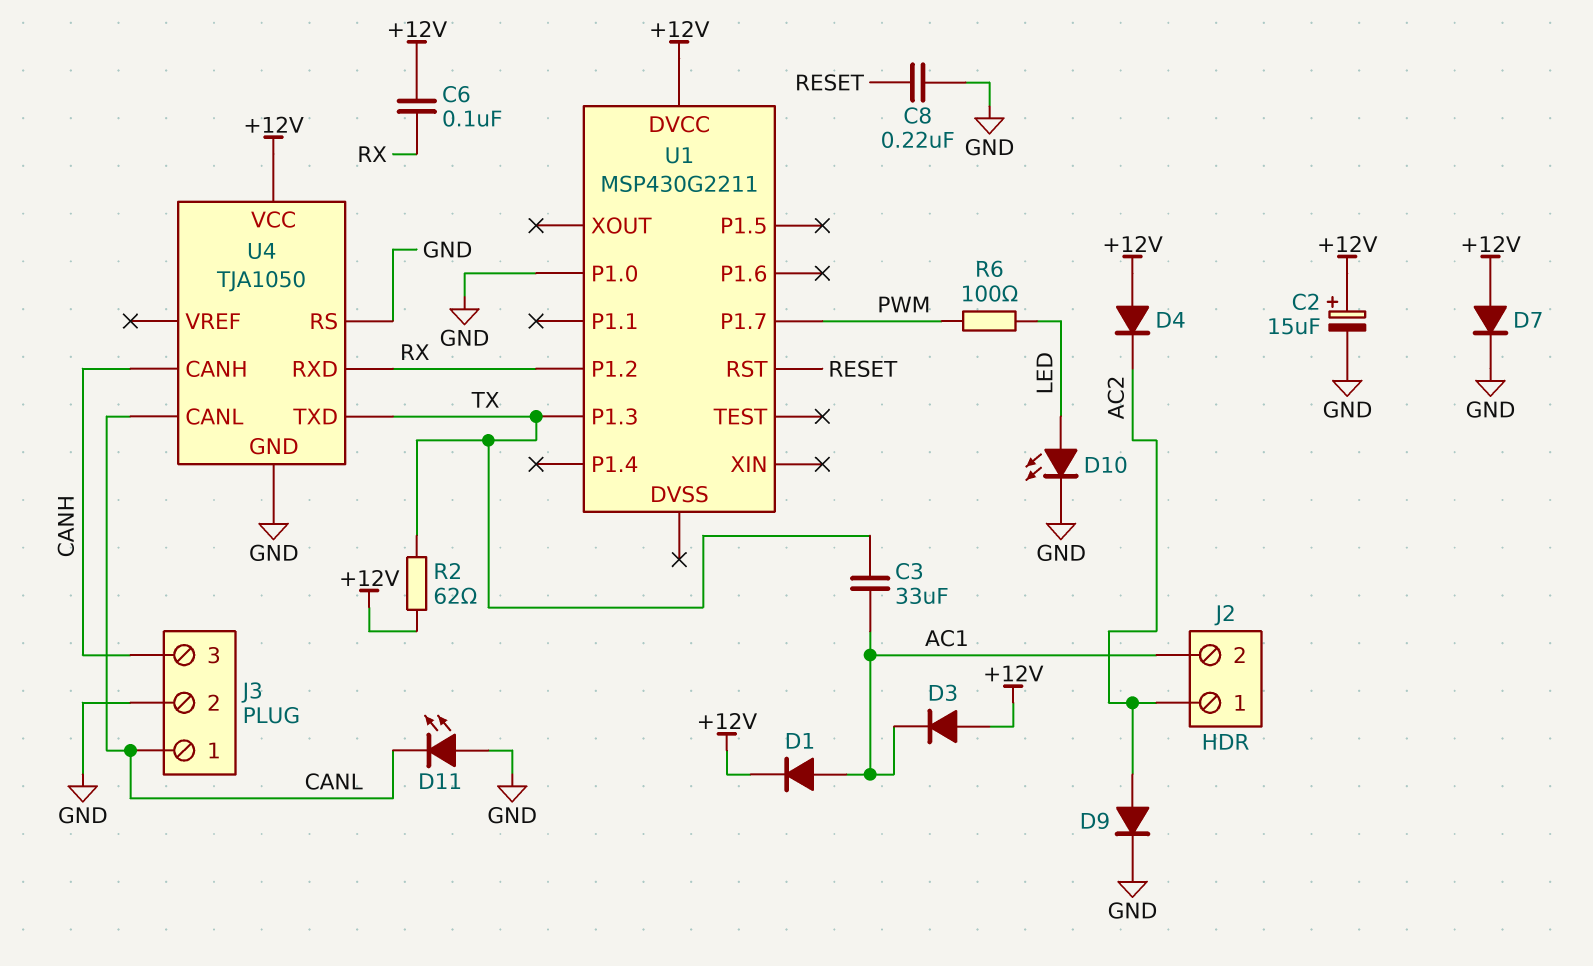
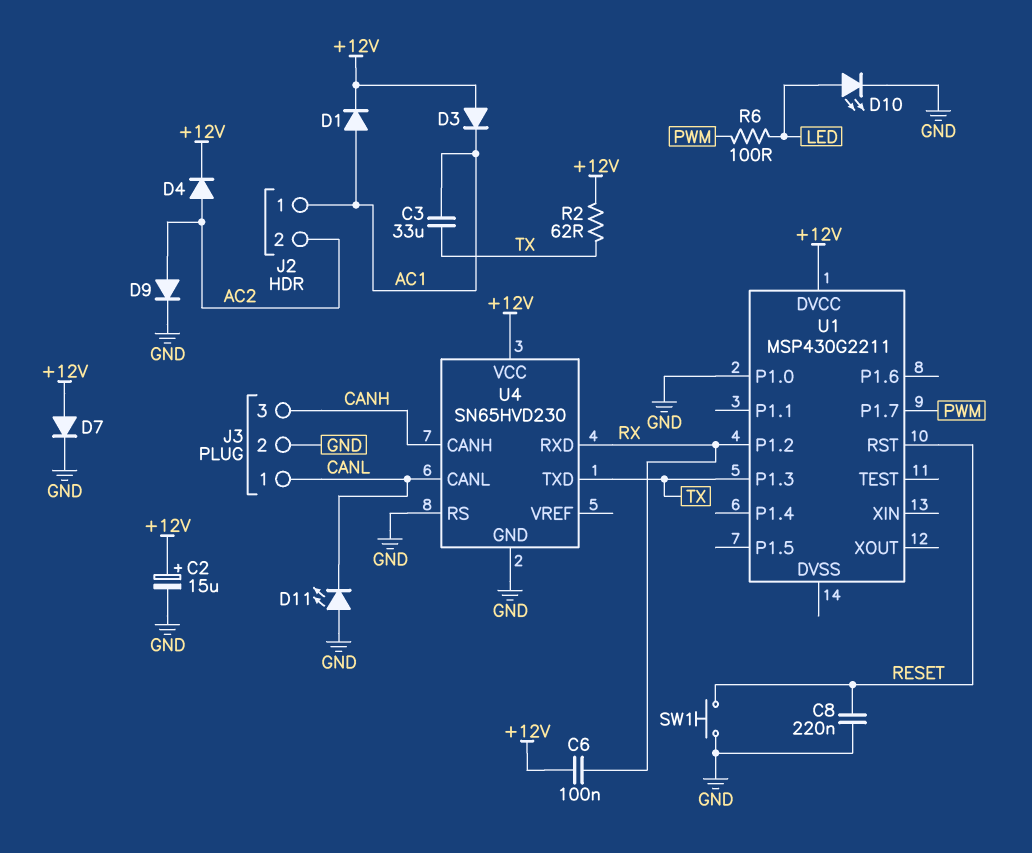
D4: diode (A +12V, K AC2) -> diode (A AC2, K +12V)
J2 pin 1: AC2 -> AC1
J2 pin 2: AC1 -> AC2
SW1: none -> button (GND, RESET)
U4: TJA1050 -> SN65HVD230

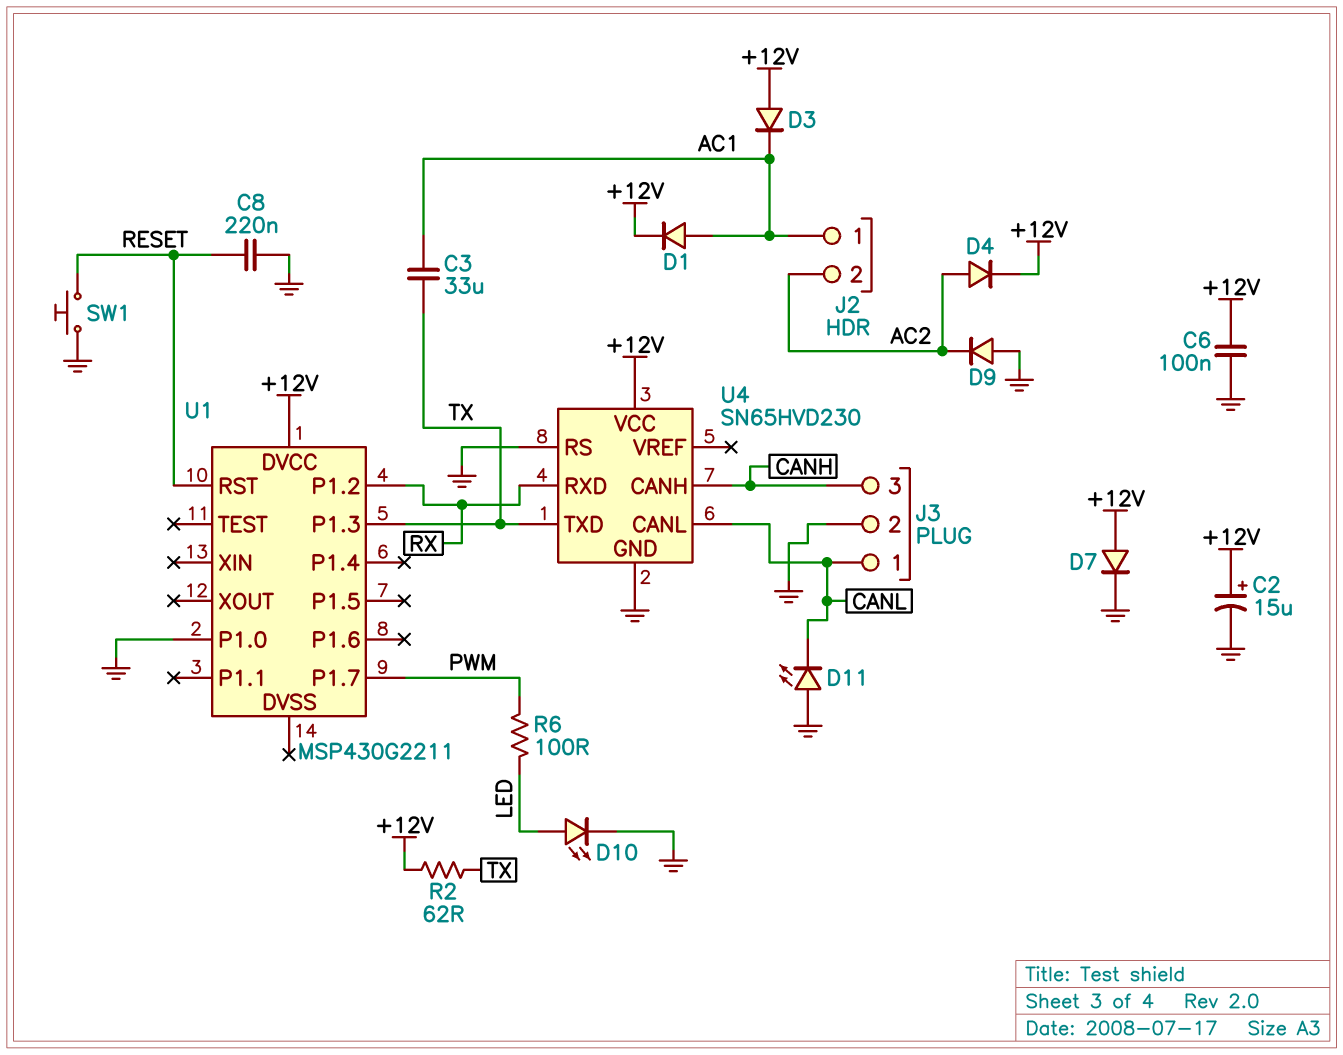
C6: 100nF (+12V, RX) -> 100nF (+12V, GND)
D9: diode (A AC2, K GND) -> diode (A GND, K AC2)

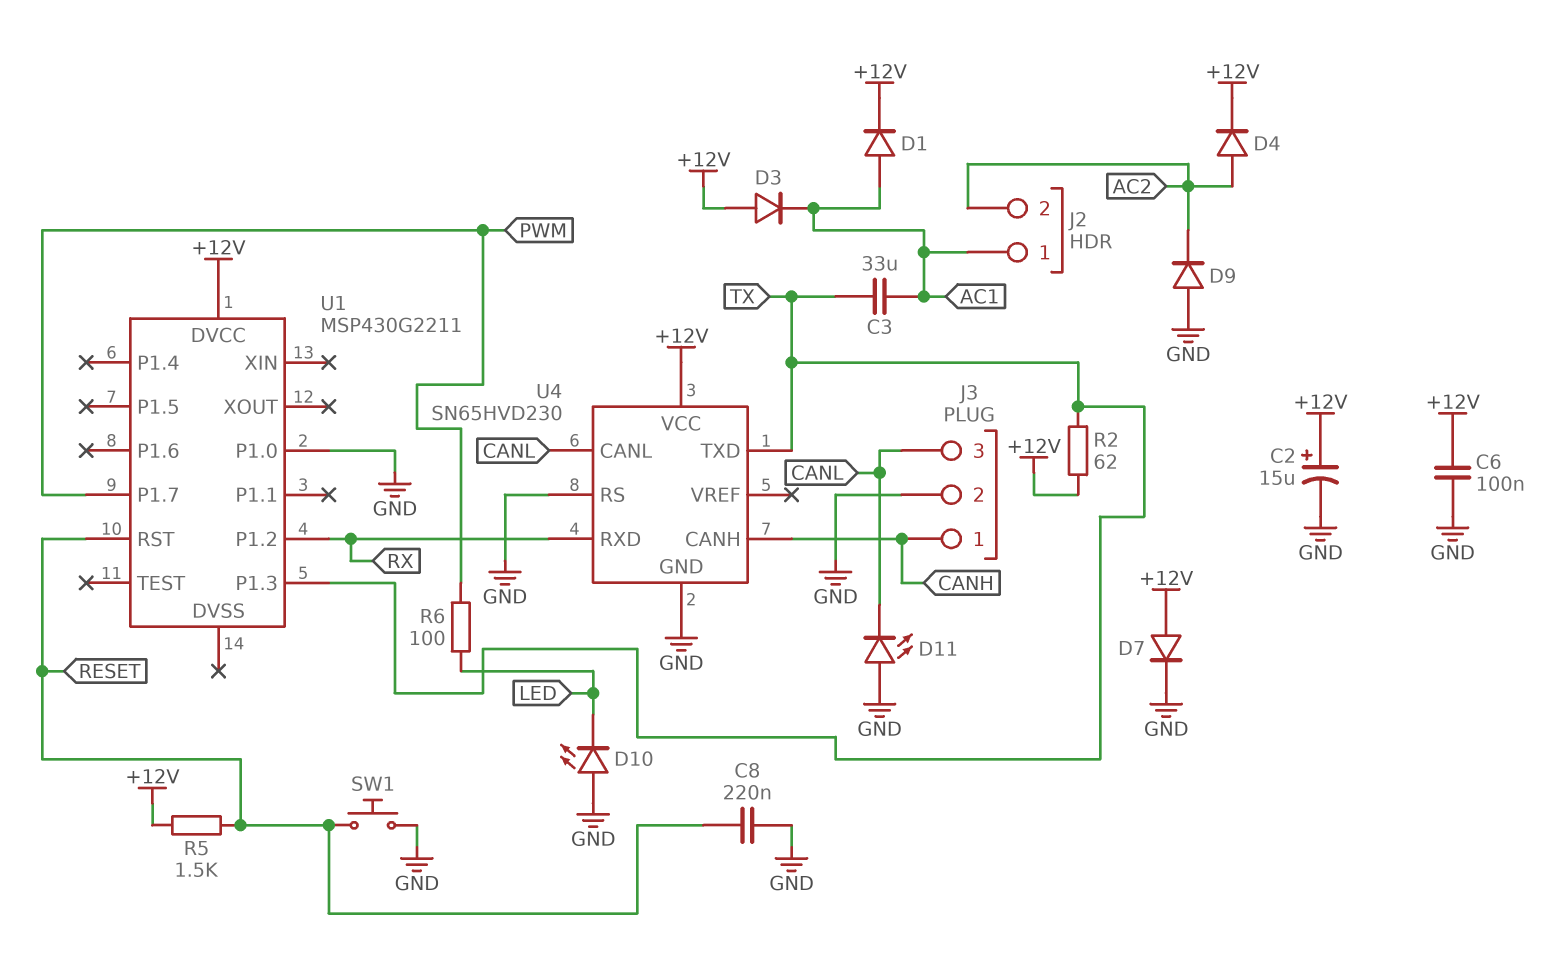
D10: LED (A LED, K GND) -> LED (A GND, K LED)
J3 pin 1: CANL -> CANH
J3 pin 3: CANH -> CANL
R5: none -> 1.5k (+12V, RESET)

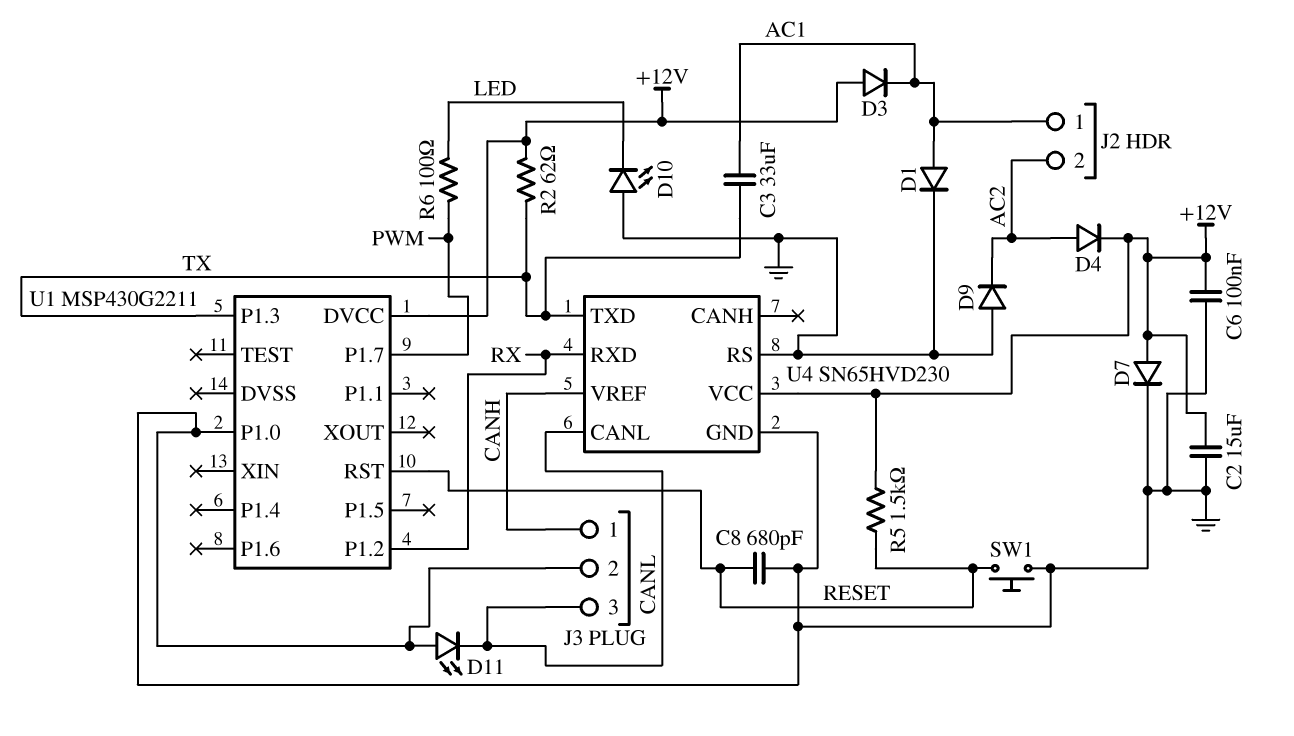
C2: 15uF (plus +12V, minus GND) -> 15uF (+12V, GND)
C8: 220nF (GND, RESET) -> 680pF (GND, RESET)
D1: diode (A AC1, K +12V) -> diode (A AC1, K GND)
U4 pin CANH: CANH -> none
U4 pin VREF: none -> CANH

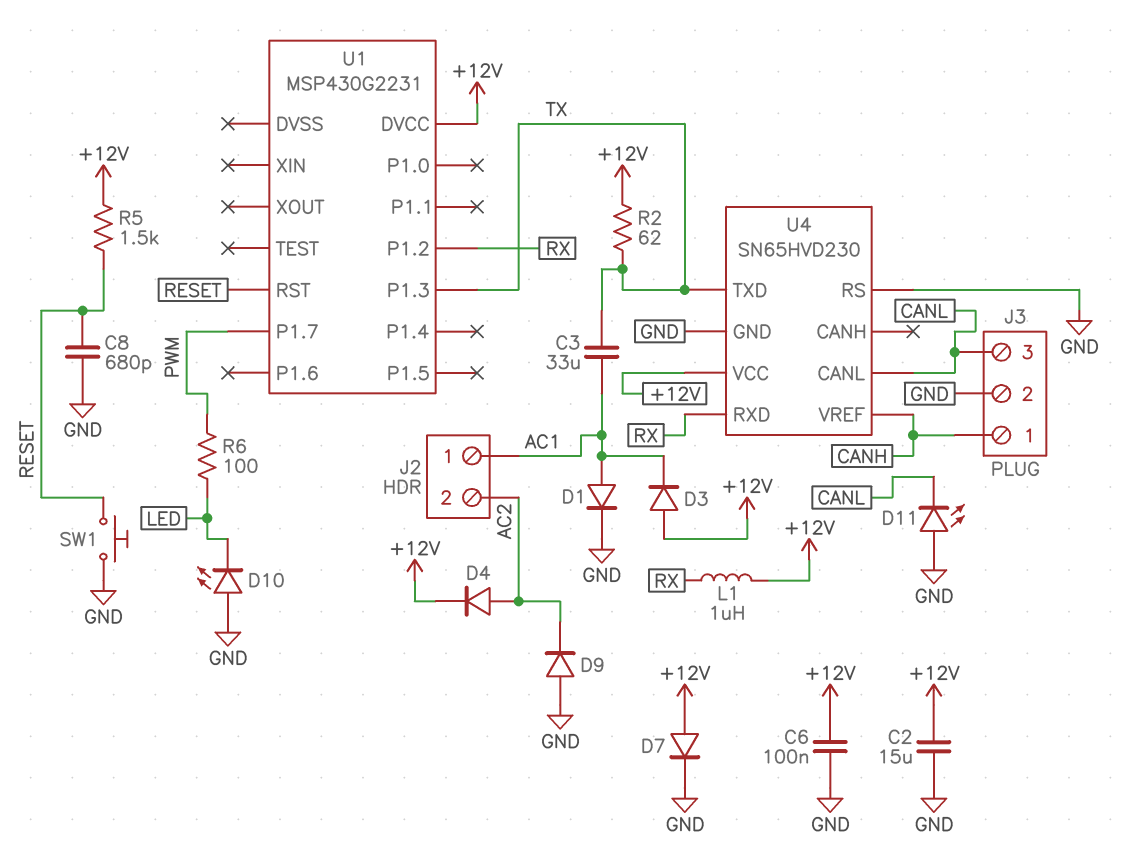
L1: none -> 1uH (+12V, RX)
U1: MSP430G2211 -> MSP430G2231
U1 pin P1.0: GND -> none

